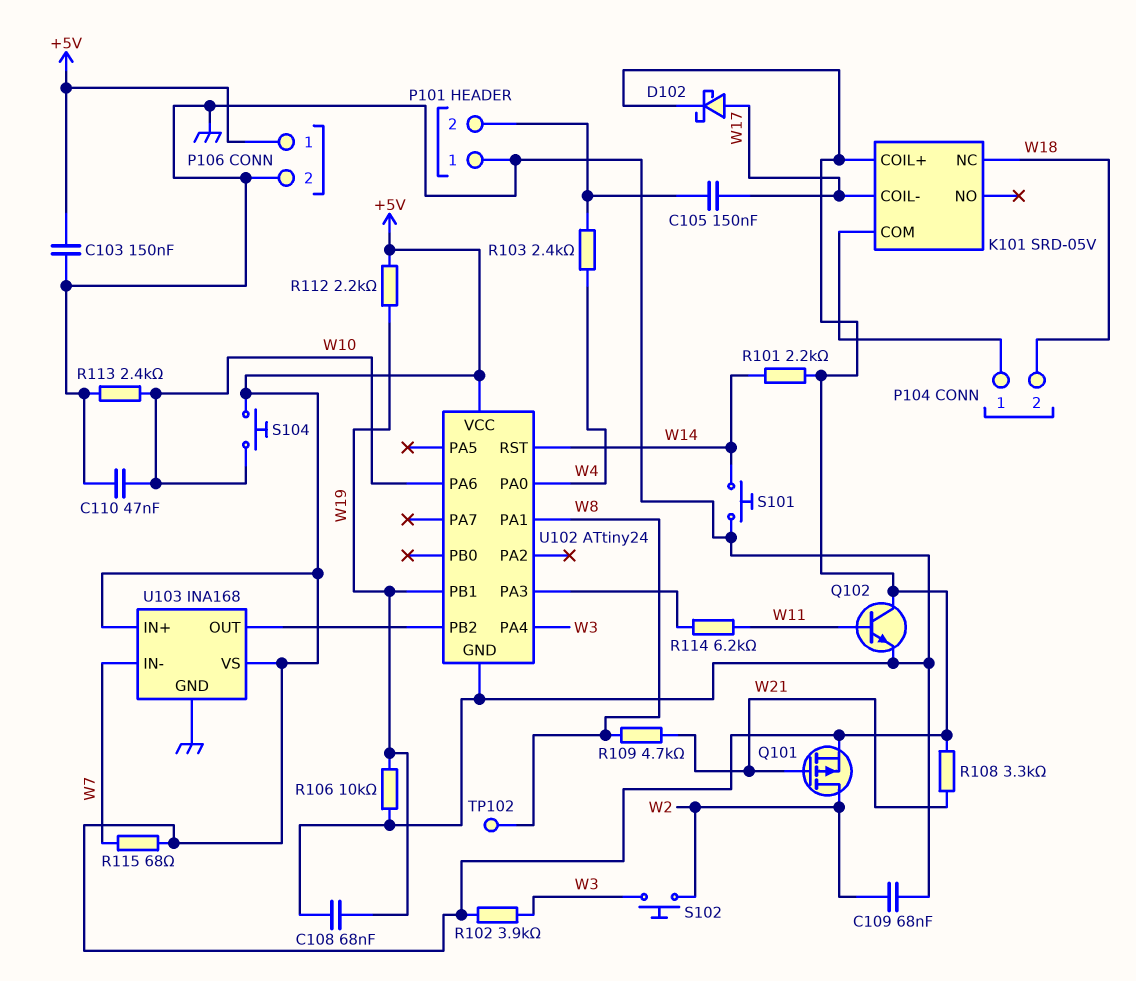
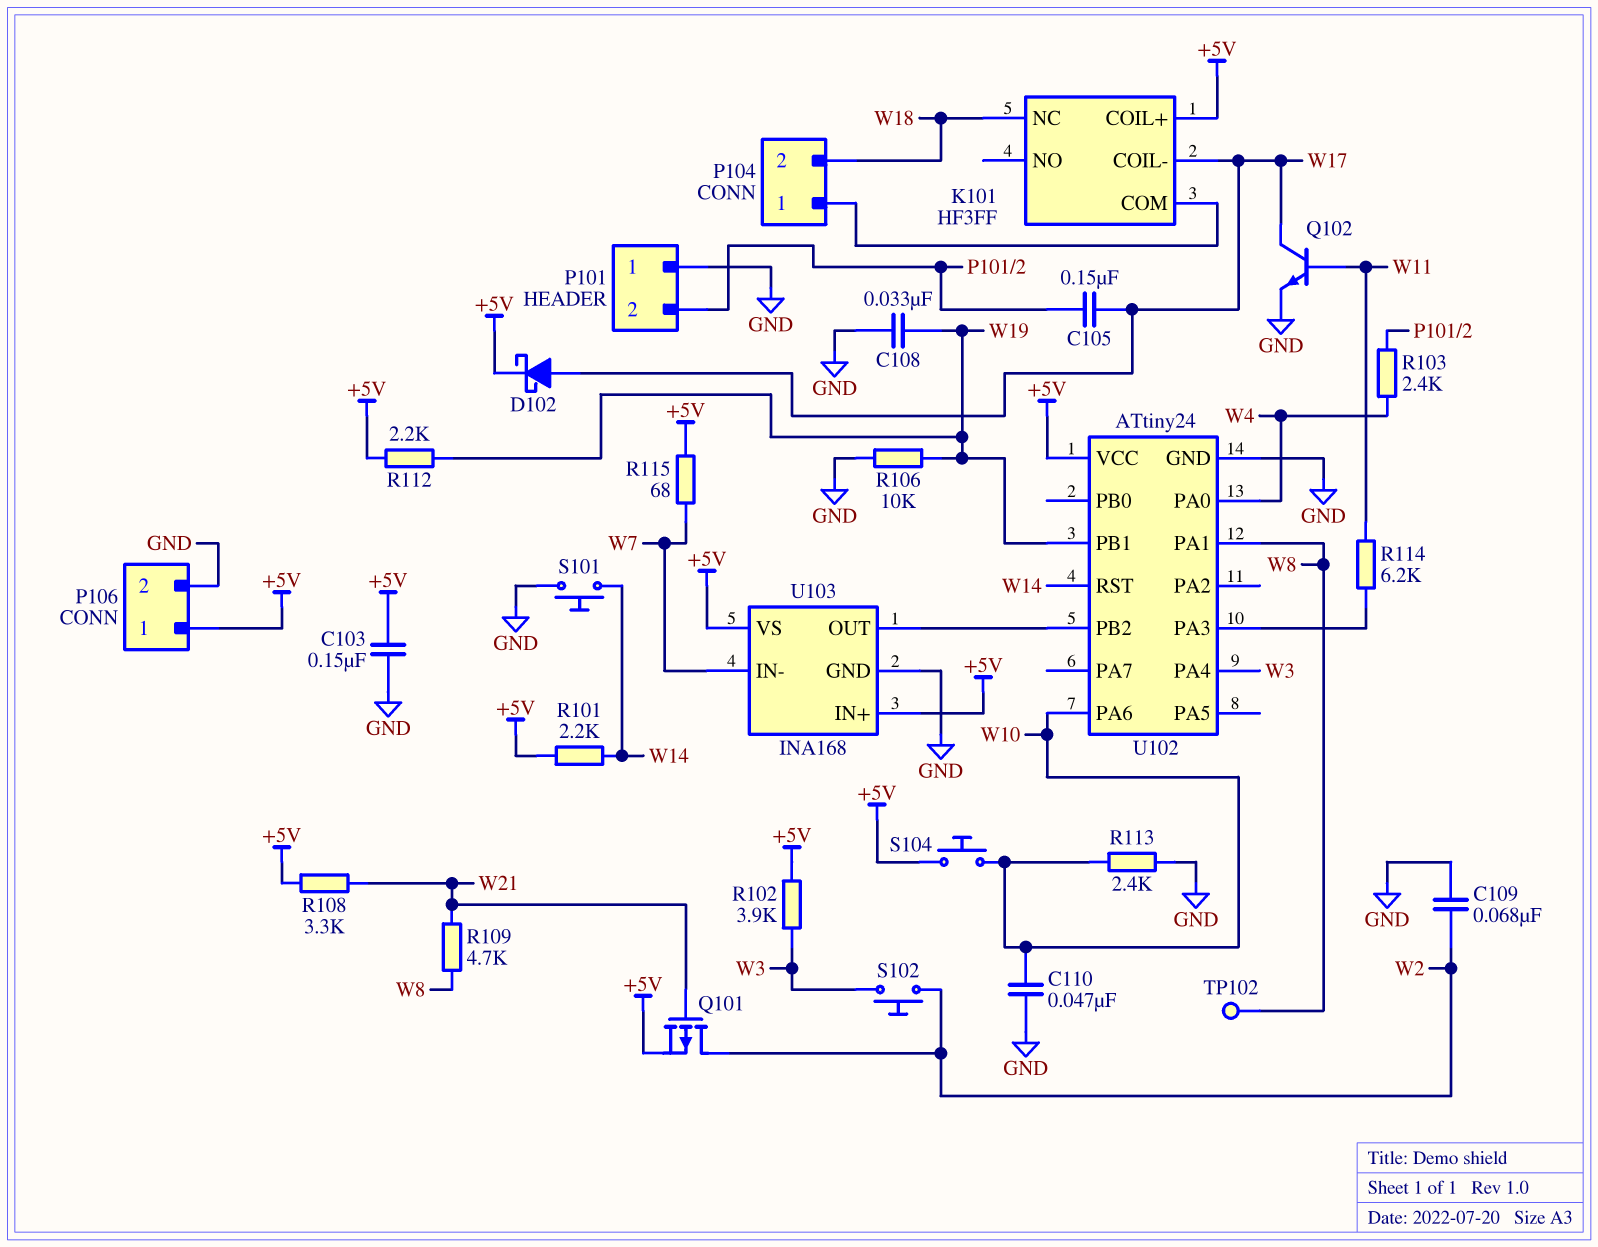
C108: 68nF (GND, W19) -> 33nF (GND, W19)
K101: SRD-05V -> HF3FF
Q102: NPN (B W11, C +5V, E GND) -> NPN (B W11, C W17, E GND)

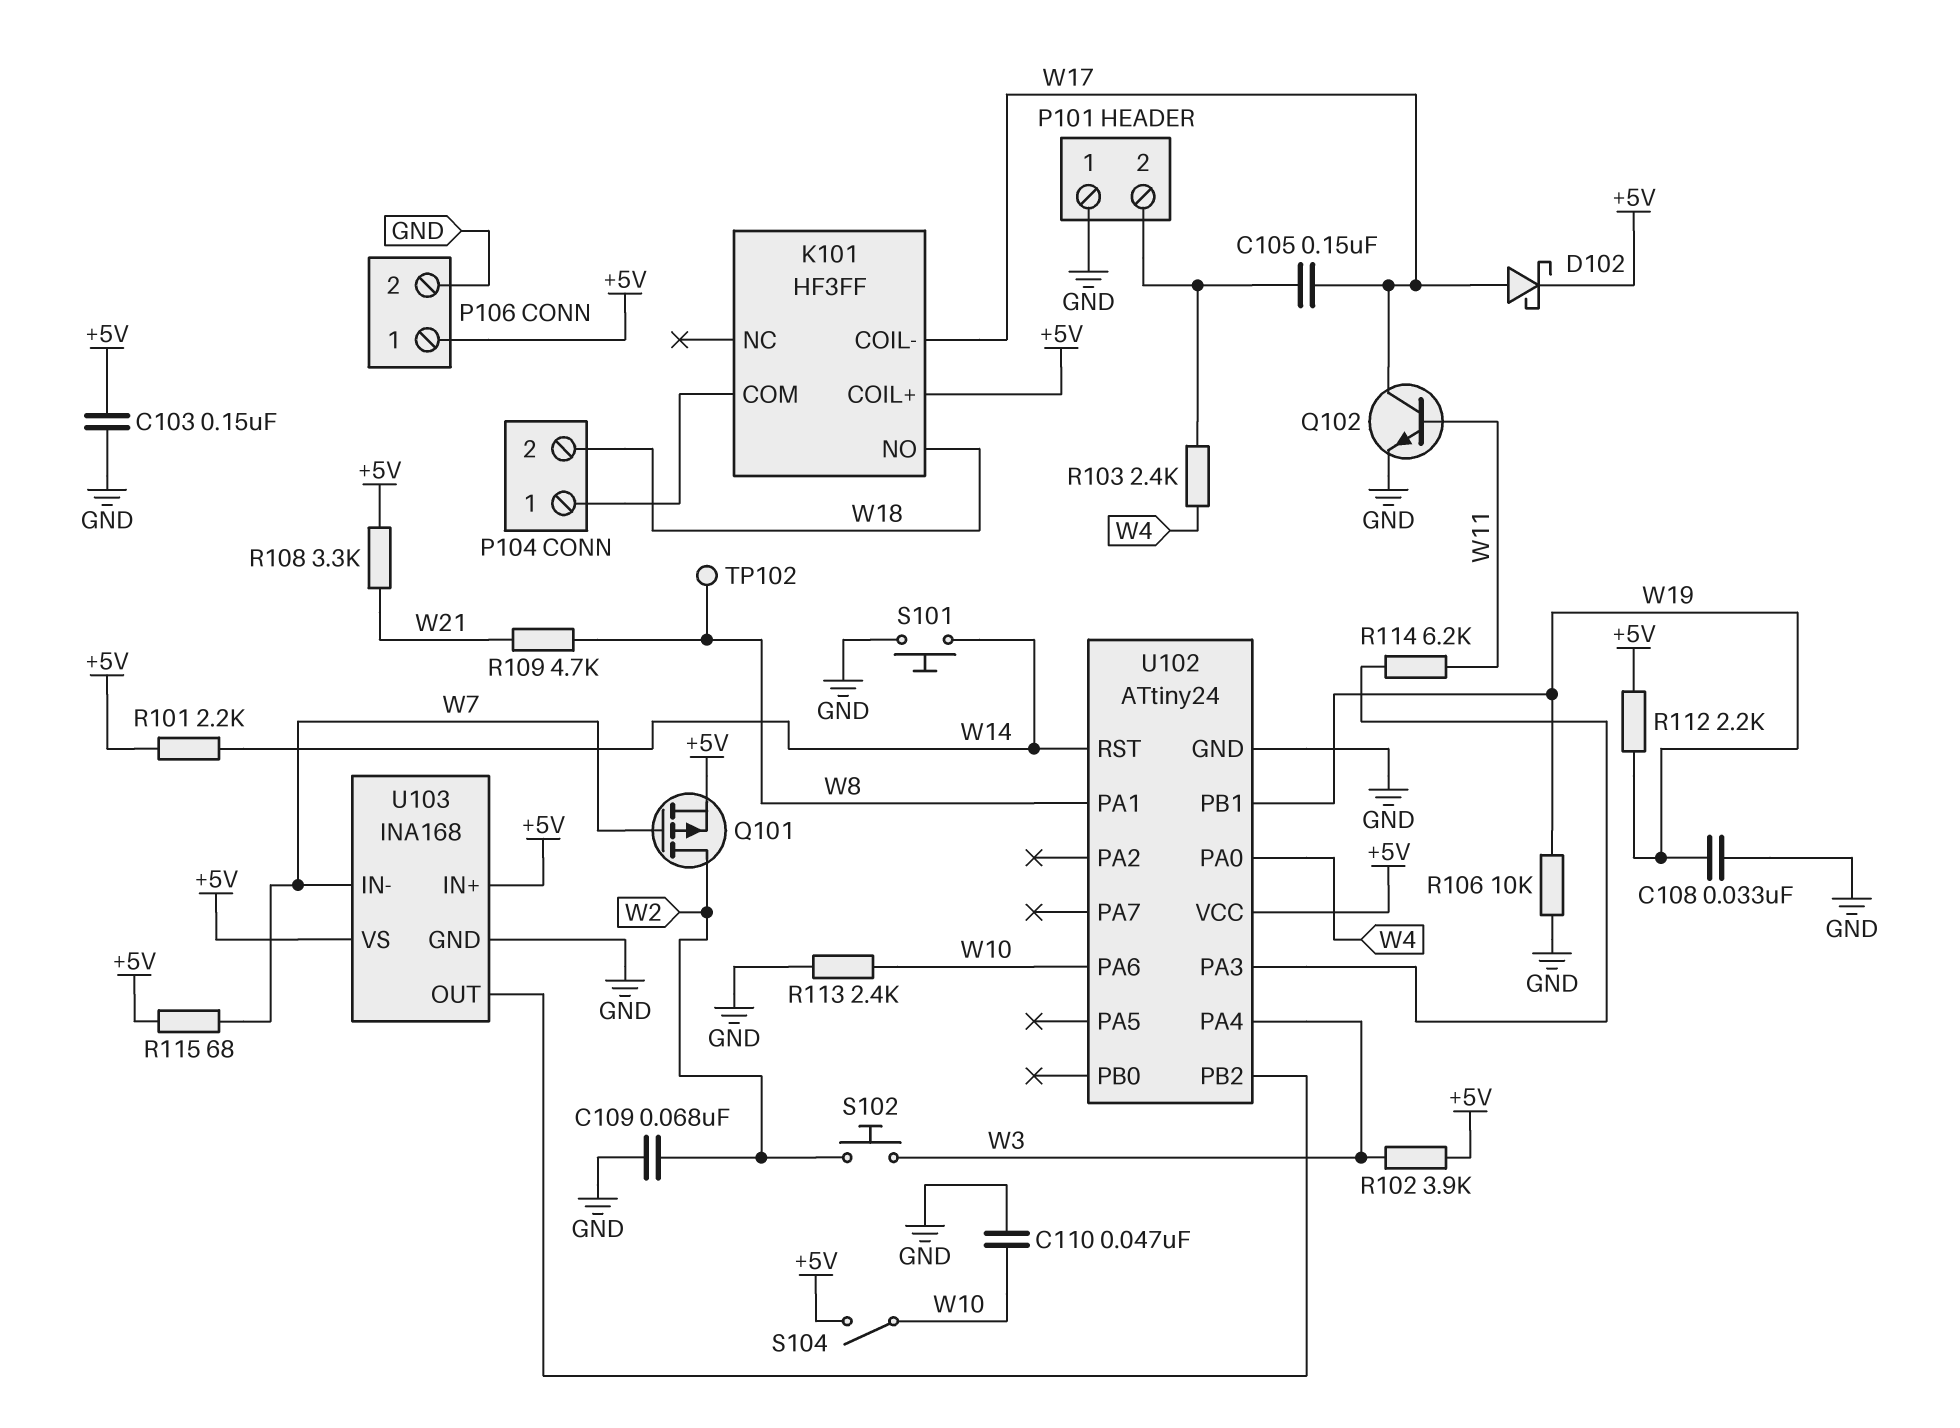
K101 pin NC: W18 -> none
K101 pin NO: none -> W18
Q101: PMOS (G W21, D W2, S +5V) -> PMOS (G W7, D W2, S +5V)
S104: button (+5V, W10) -> switch (+5V, W10)

